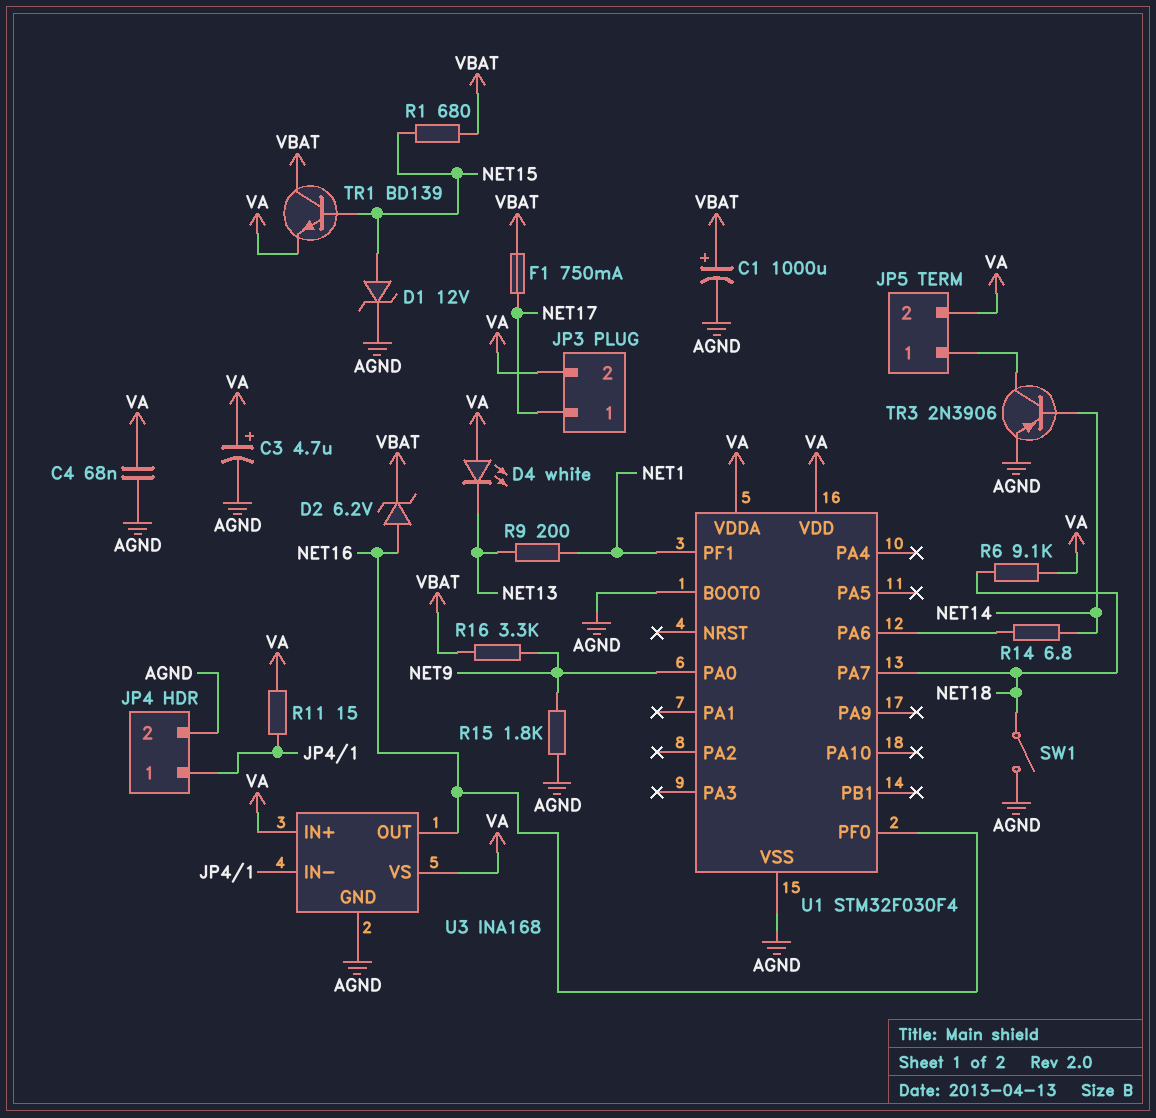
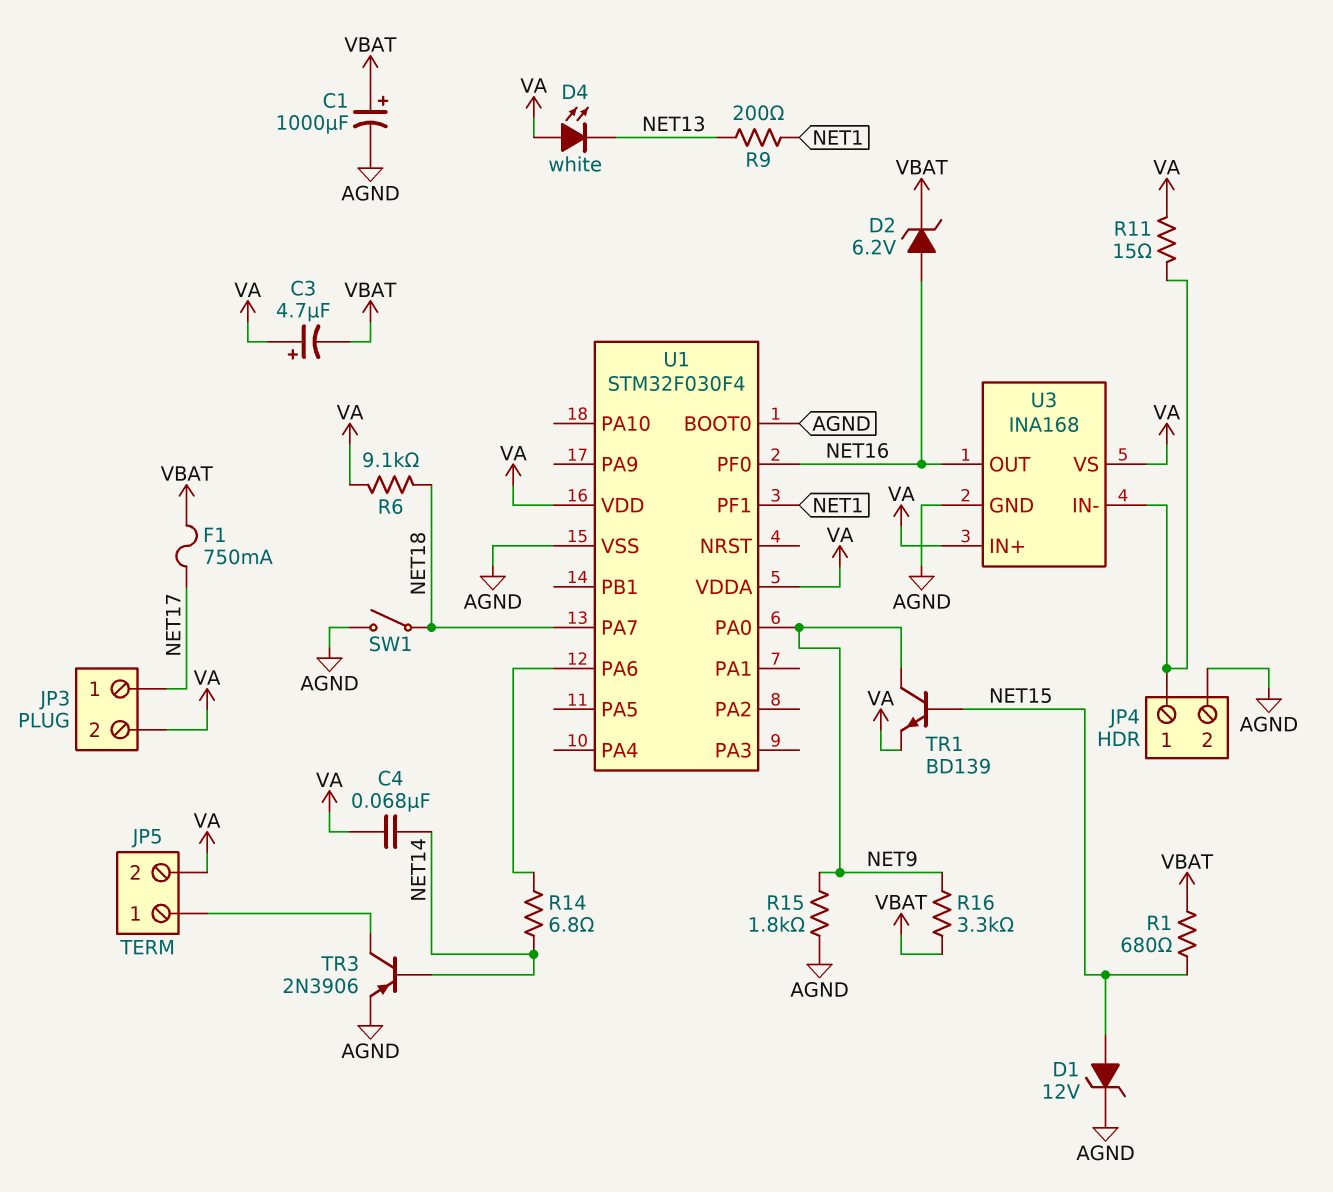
C3: 4.7uF (plus VA, minus AGND) -> 4.7uF (plus VA, minus VBAT)
C4: 68nF (AGND, VA) -> 68nF (NET14, VA)
TR1: NPN BD139 (B NET15, C VBAT, E VA) -> NPN BD139 (B NET15, C NET9, E VA)

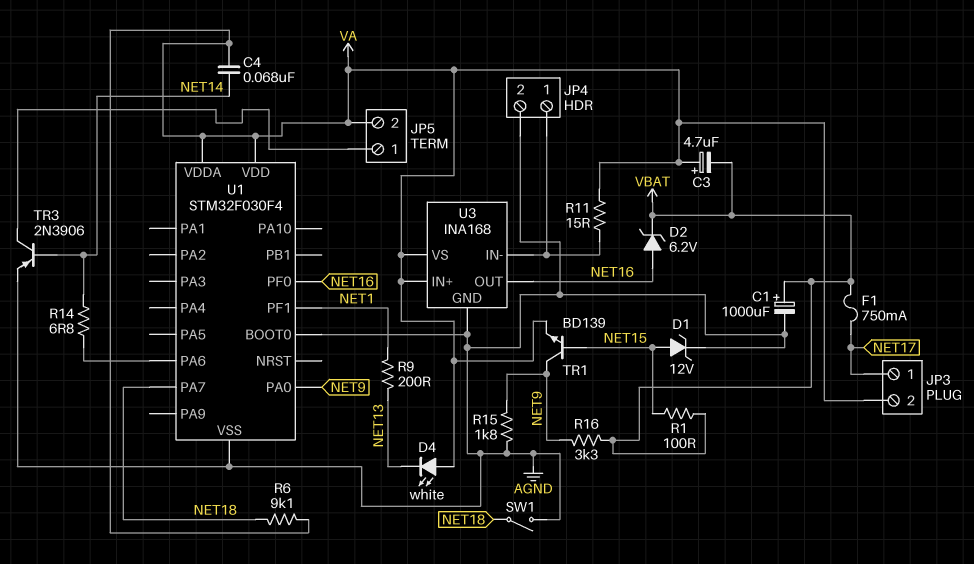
R1: 680 (NET15, VBAT) -> 100 (NET15, VBAT)

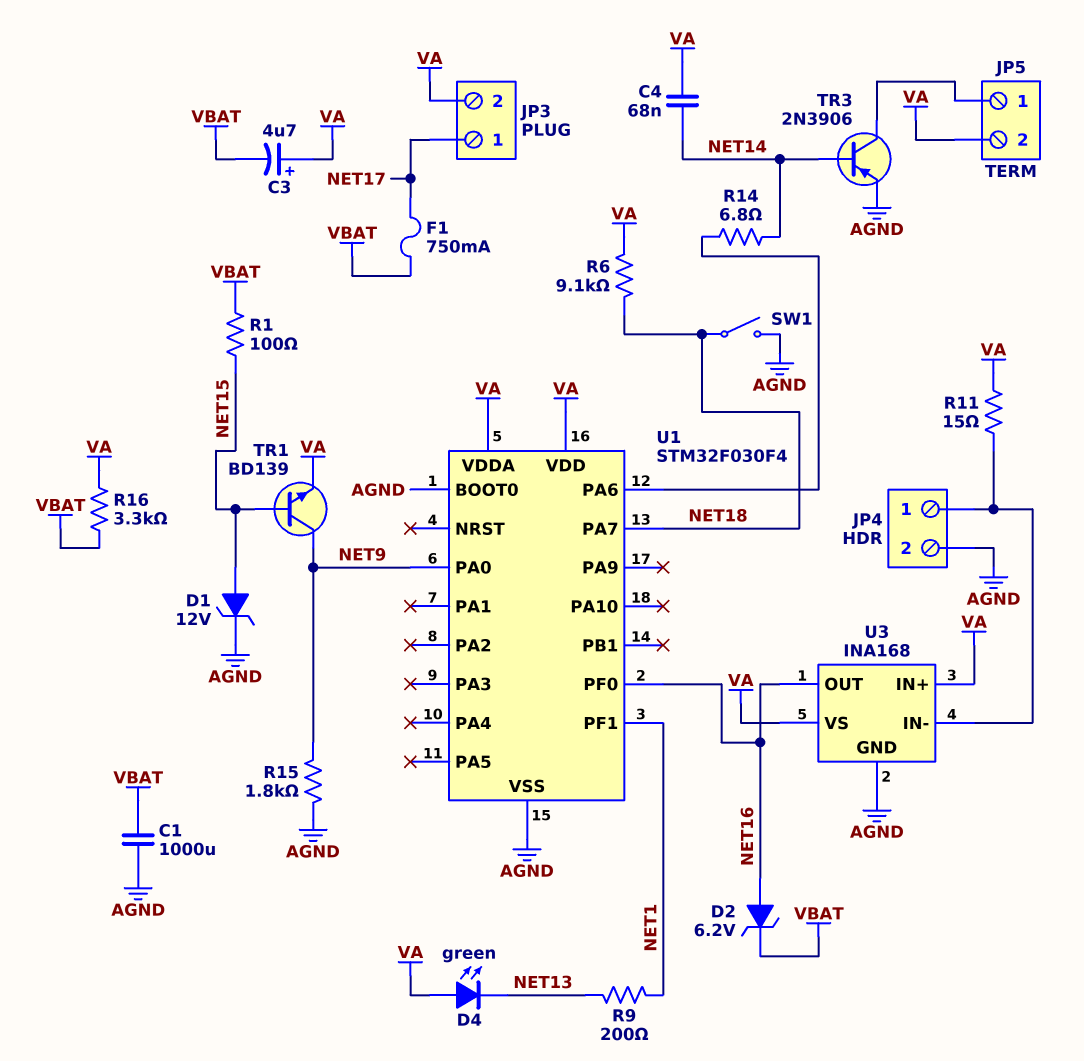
C1: 1000uF (plus VBAT, minus AGND) -> 1000uF (AGND, VBAT)
D4: LED white (A VA, K NET13) -> LED green (A VA, K NET13)
R16: 3.3k (NET9, VBAT) -> 3.3k (VA, VBAT)

